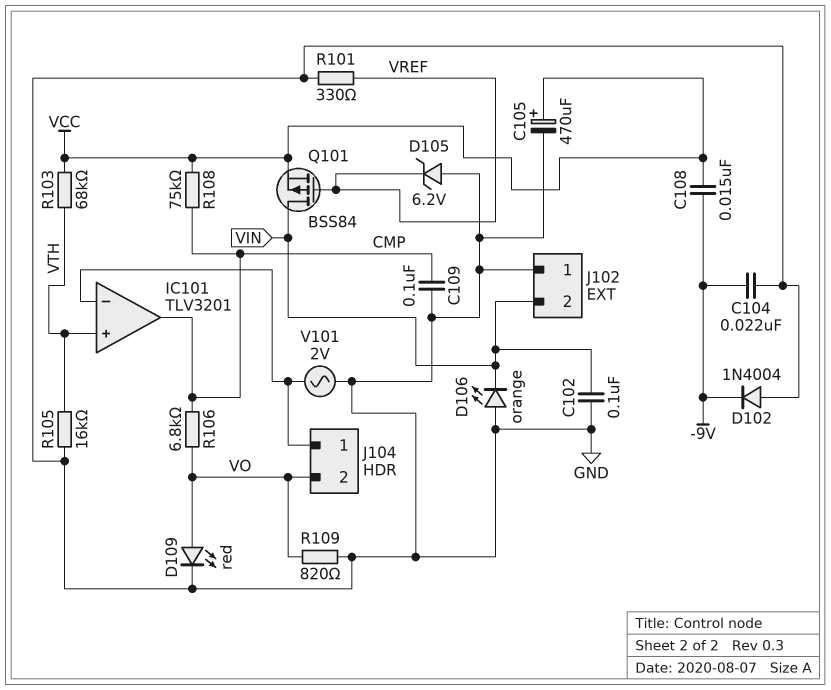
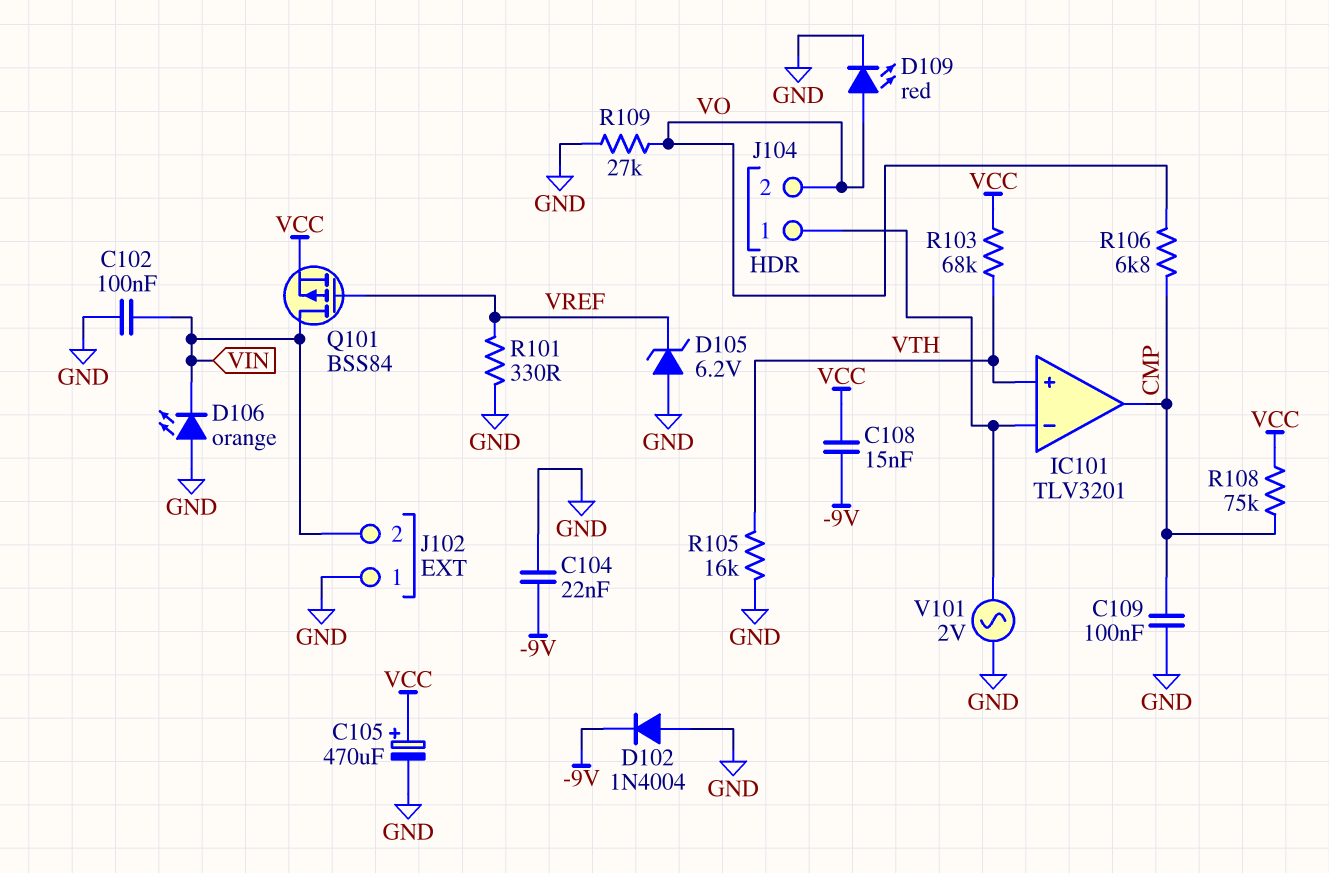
R109: 820 (GND, VO) -> 27k (GND, VO)

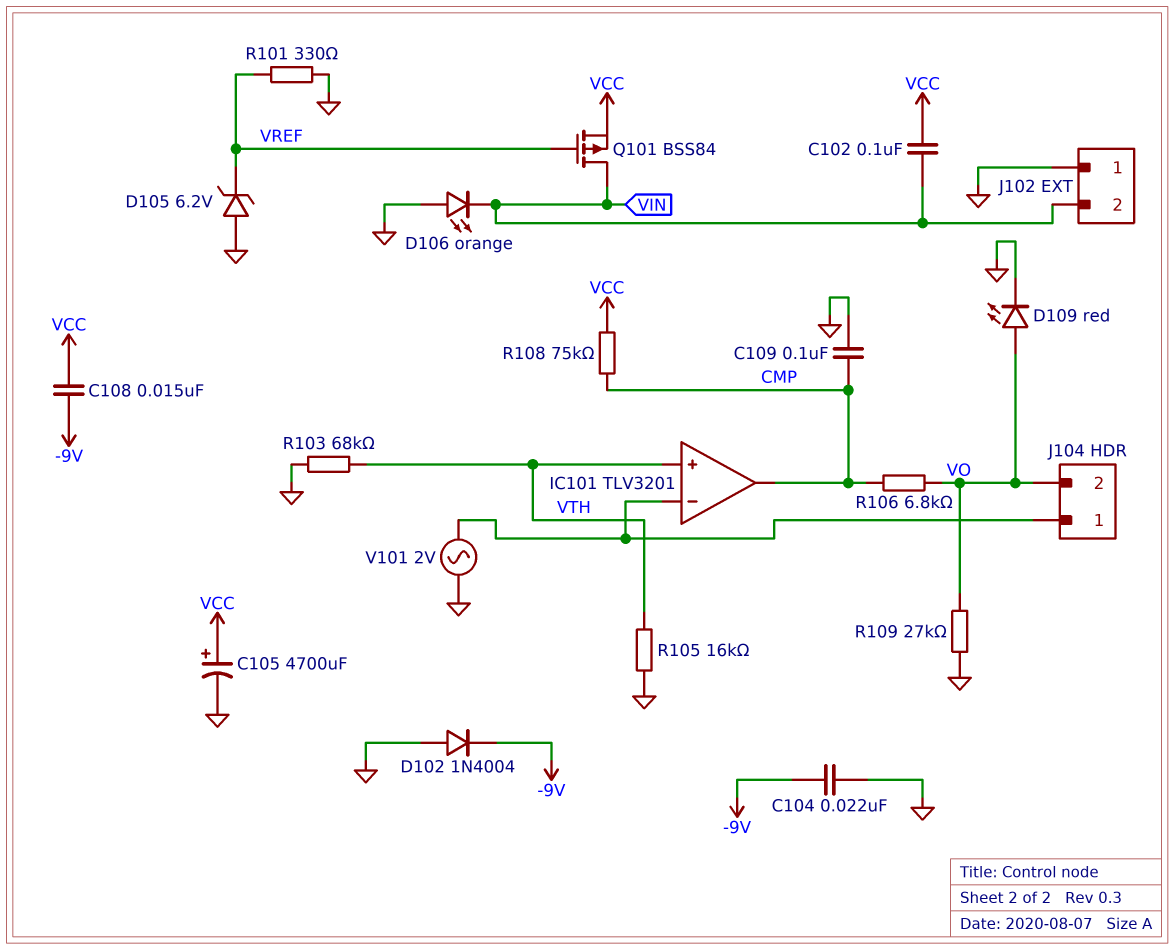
C102: 100nF (GND, VIN) -> 100nF (VCC, VIN)
C105: 470uF (plus VCC, minus GND) -> 4700uF (plus VCC, minus GND)
R103: 68k (VCC, VTH) -> 68k (GND, VTH)

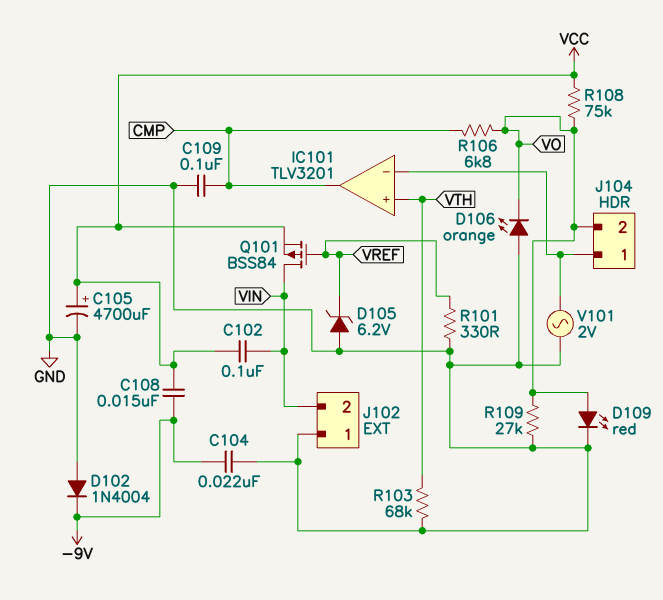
D106: LED orange (A GND, K VIN) -> LED orange (A GND, K VO)
R105: 16k (GND, VTH) -> none
R108: 75k (CMP, VCC) -> 75k (VCC, VO)

